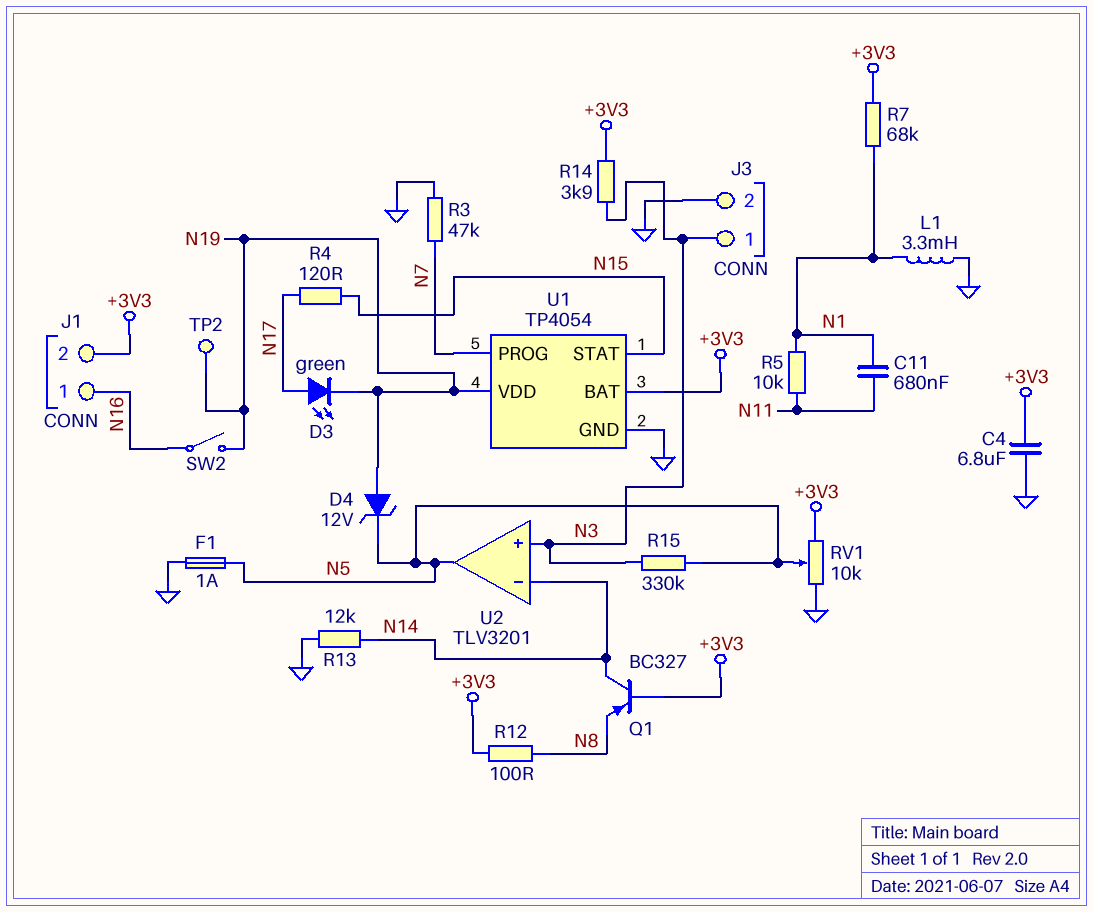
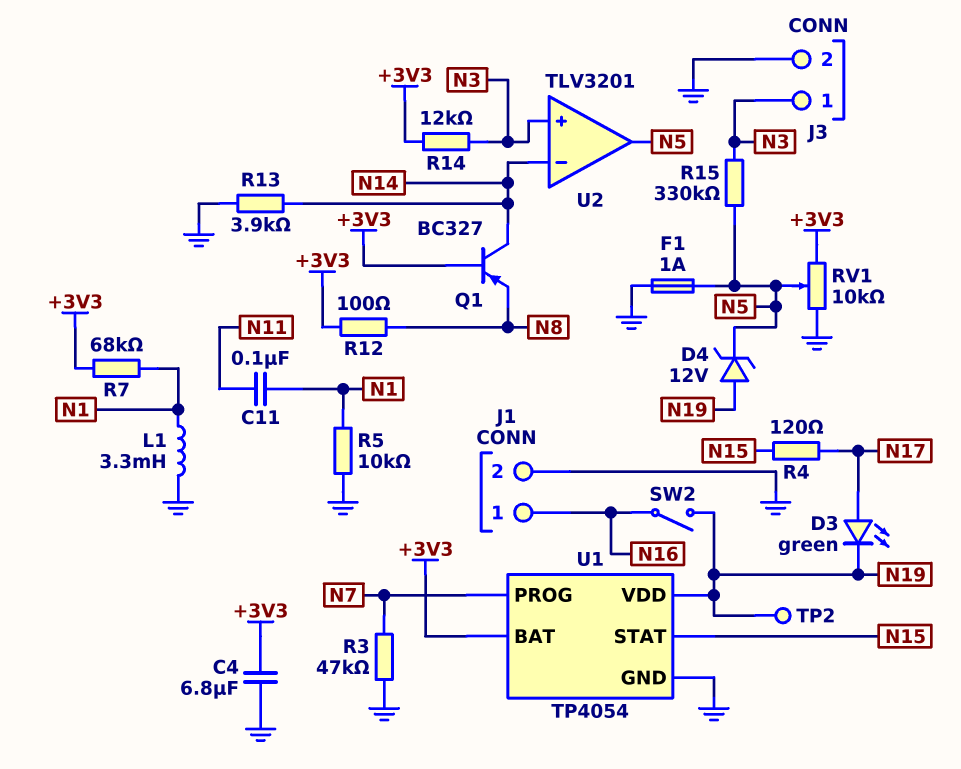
C11: 680nF (N1, N11) -> 100nF (N1, N11)
J1 pin 2: +3V3 -> GND
R5: 10k (N1, N11) -> 10k (GND, N1)
R13: 12k (GND, N14) -> 3.9k (GND, N14)
R14: 3.9k (+3V3, N3) -> 12k (+3V3, N3)

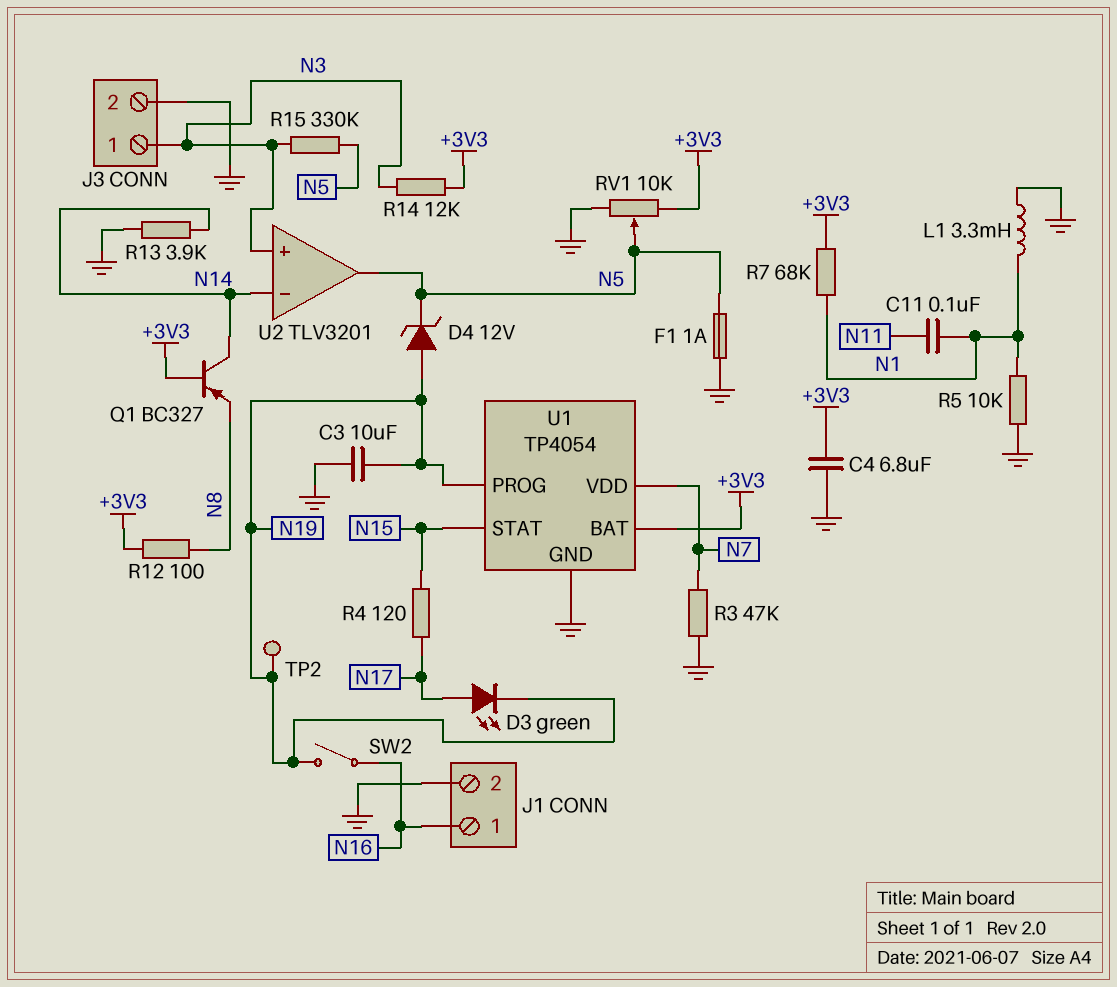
C3: none -> 10uF (GND, N19)
U1 pin PROG: N7 -> N19
U1 pin VDD: N19 -> N7

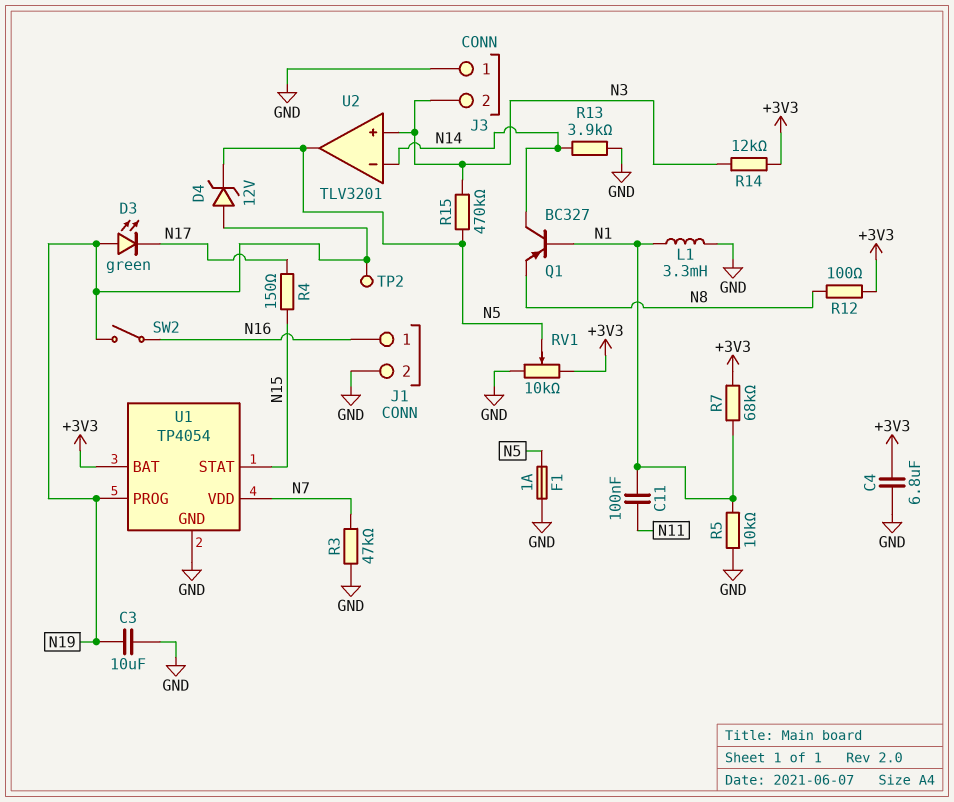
D3: LED green (A N17, K N19) -> LED green (A N19, K N17)
J3 pin 1: N3 -> GND
J3 pin 2: GND -> N3
Q1: PNP BC327 (B +3V3, C N14, E N8) -> PNP BC327 (B N1, C N14, E N8)
R4: 120 (N15, N17) -> 150 (N15, N17)
R15: 330k (N3, N5) -> 470k (N3, N5)

